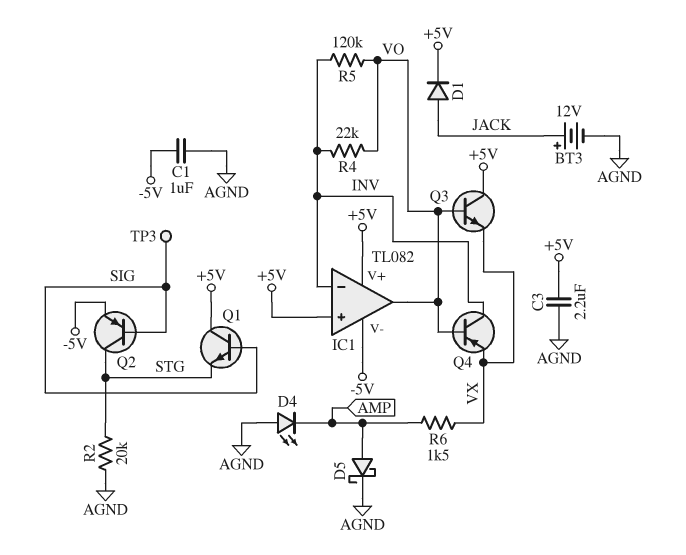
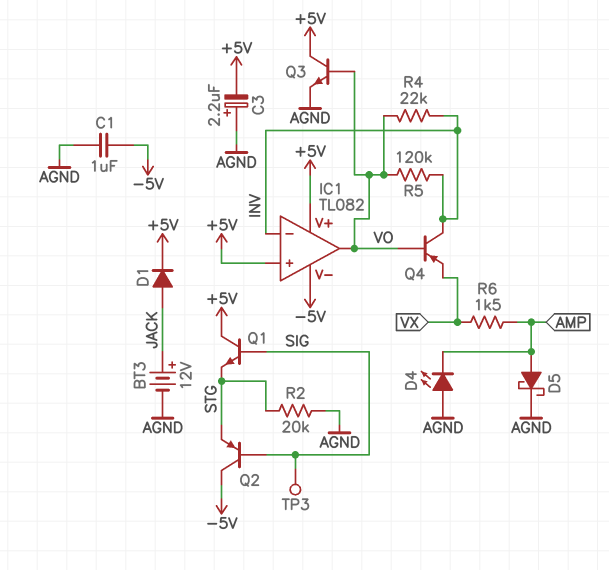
C3: 2.2uF (+5V, AGND) -> 2.2uF (plus AGND, minus +5V)
Q2: PNP (B SIG, C STG, E -5V) -> PNP (B SIG, C -5V, E STG)
Q3: NPN (B VO, C +5V, E VX) -> NPN (B VO, C +5V, E AGND)

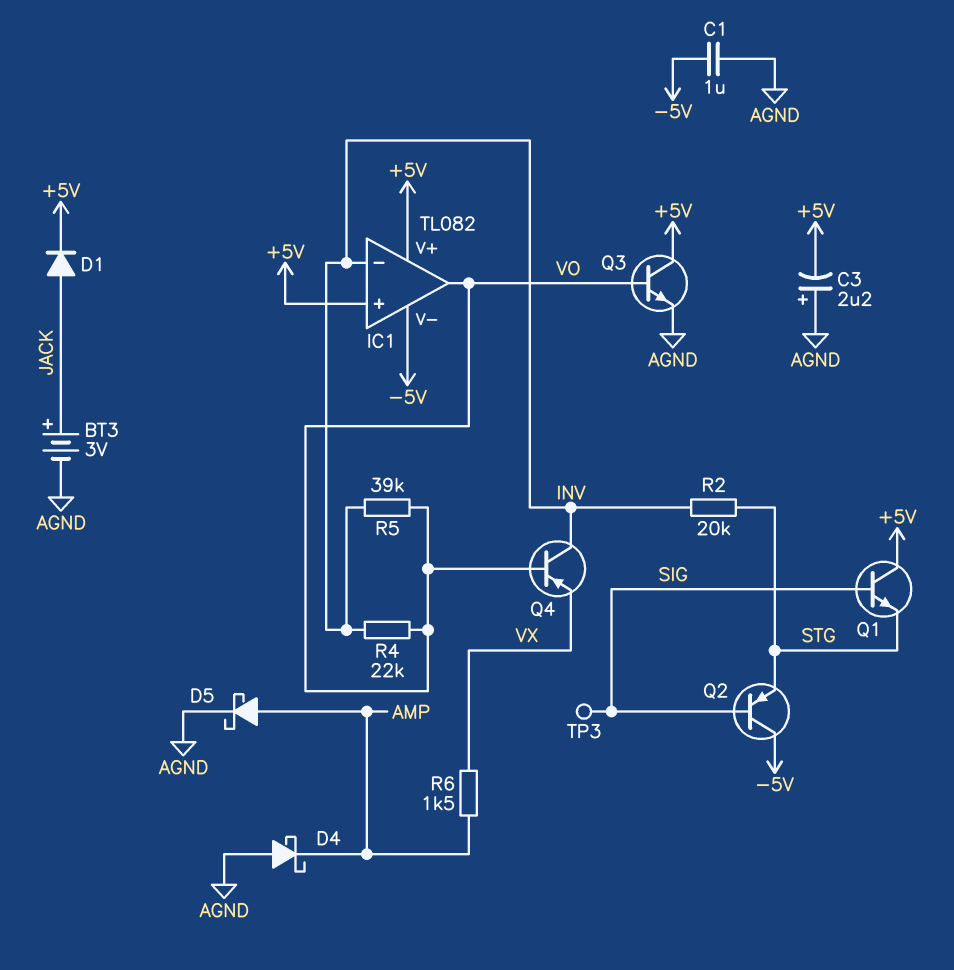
BT3: 12V (plus JACK, minus AGND) -> 3V (plus JACK, minus AGND)
D4: LED (A AGND, K AMP) -> schottky (A AGND, K AMP)
R2: 20k (AGND, STG) -> 20k (INV, STG)
R5: 120k (INV, VO) -> 39k (INV, VO)

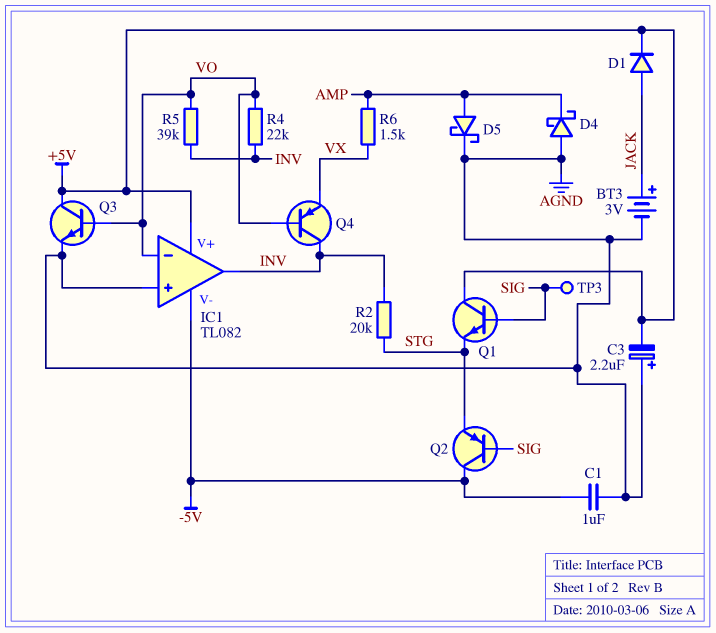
IC1 pin in+: +5V -> AGND
IC1 pin in-: INV -> VO
IC1 pin out: VO -> INV

